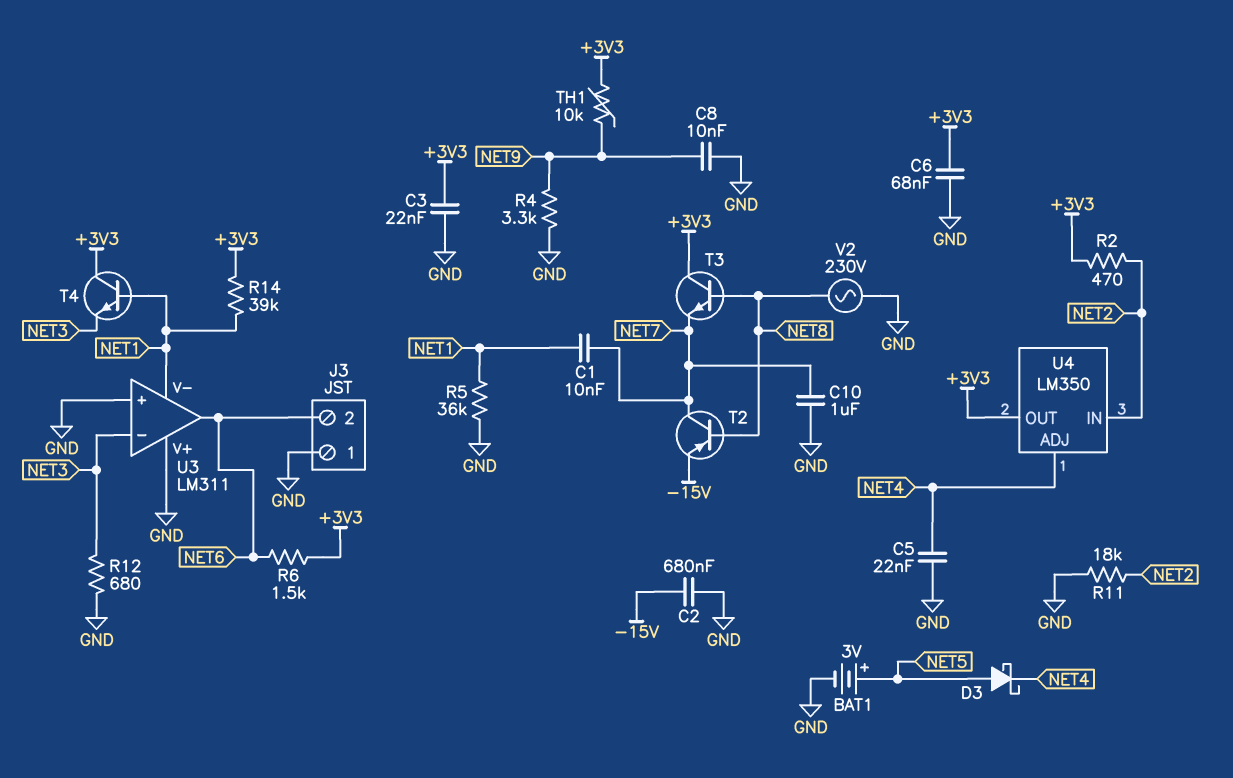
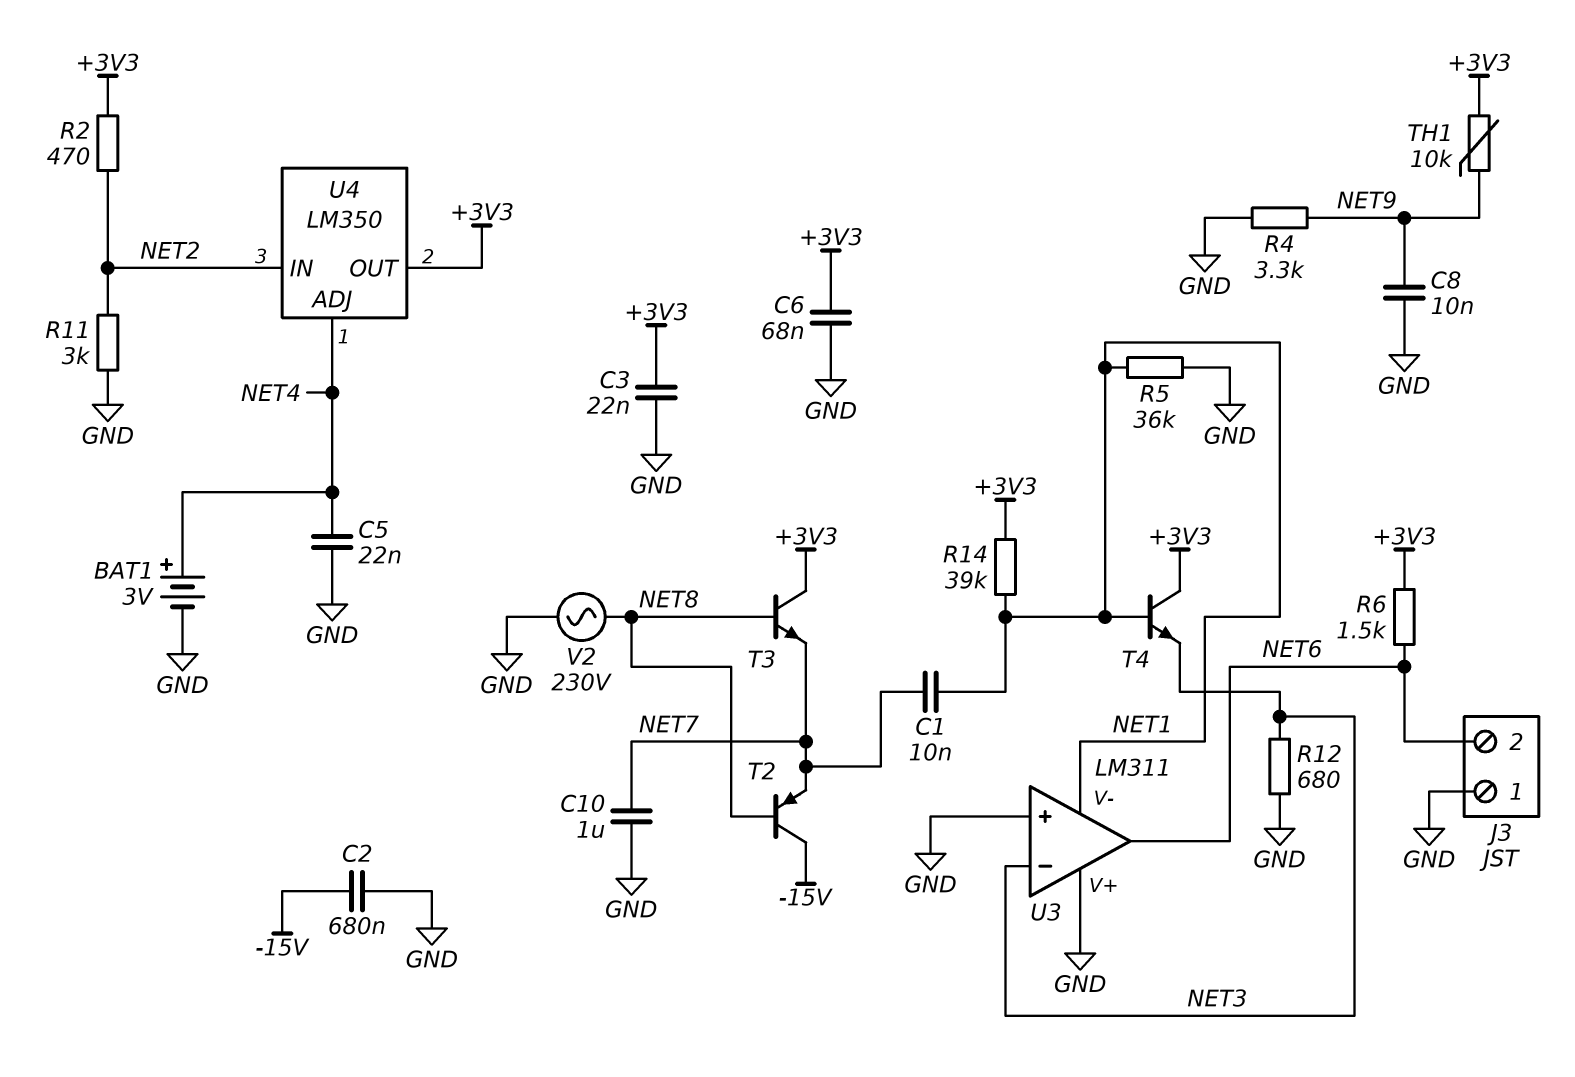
BAT1: 3V (plus NET5, minus GND) -> 3V (plus NET4, minus GND)
D3: schottky (A NET5, K NET4) -> none
R11: 18k (GND, NET2) -> 3k (GND, NET2)
T2: PNP (B NET8, C NET7, E -15V) -> PNP (B NET8, C -15V, E NET7)

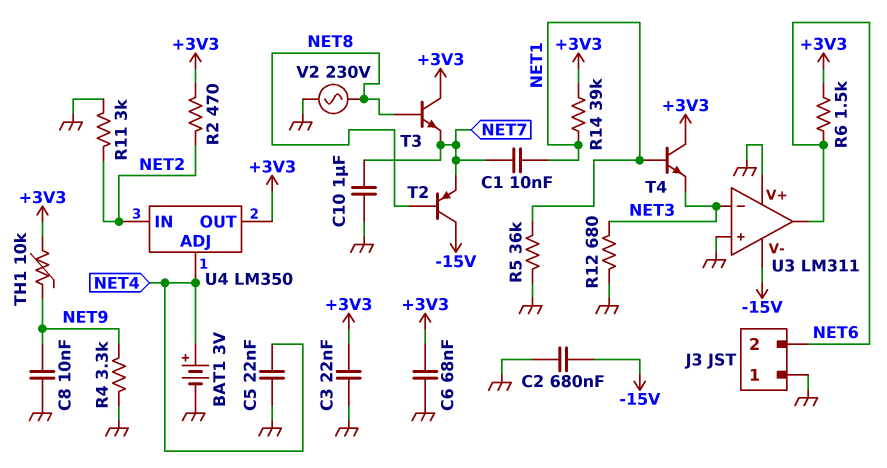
U3 pin V-: NET1 -> -15V

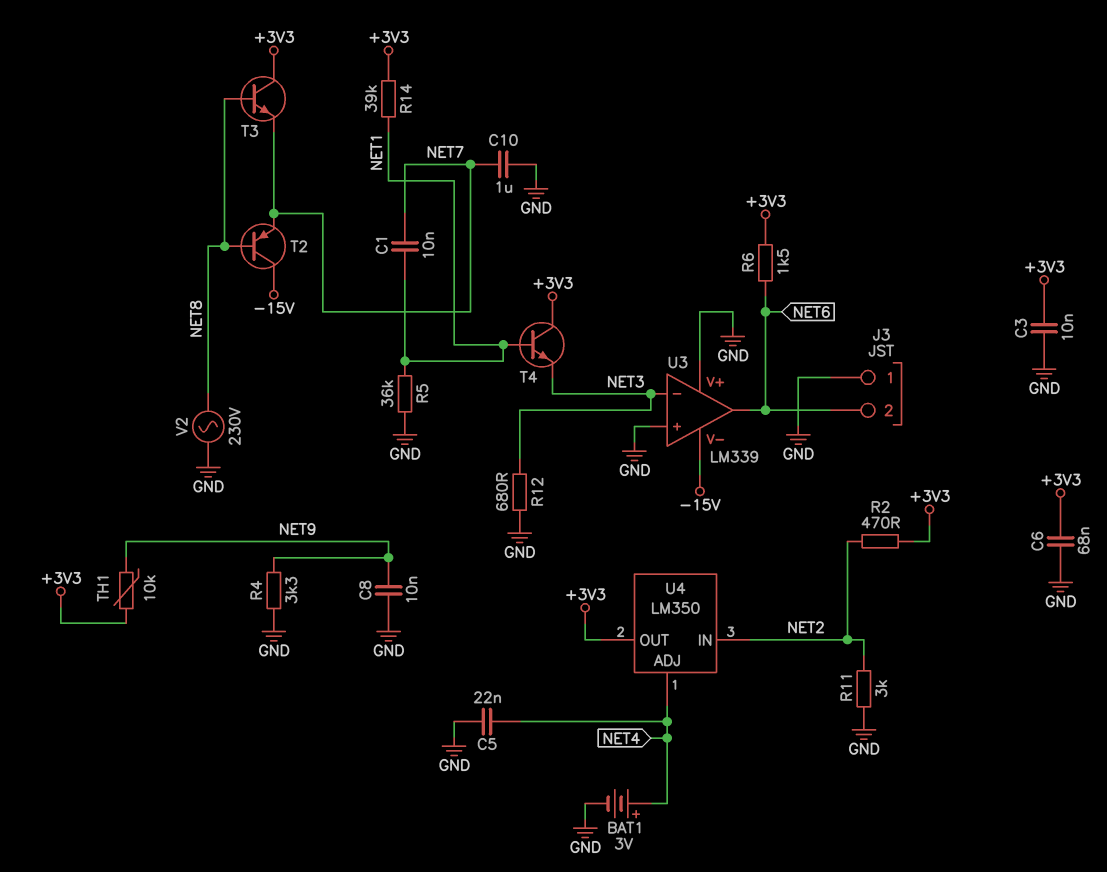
C2: 680nF (-15V, GND) -> none
C3: 22nF (+3V3, GND) -> 10nF (+3V3, GND)
U3: LM311 -> LM339

